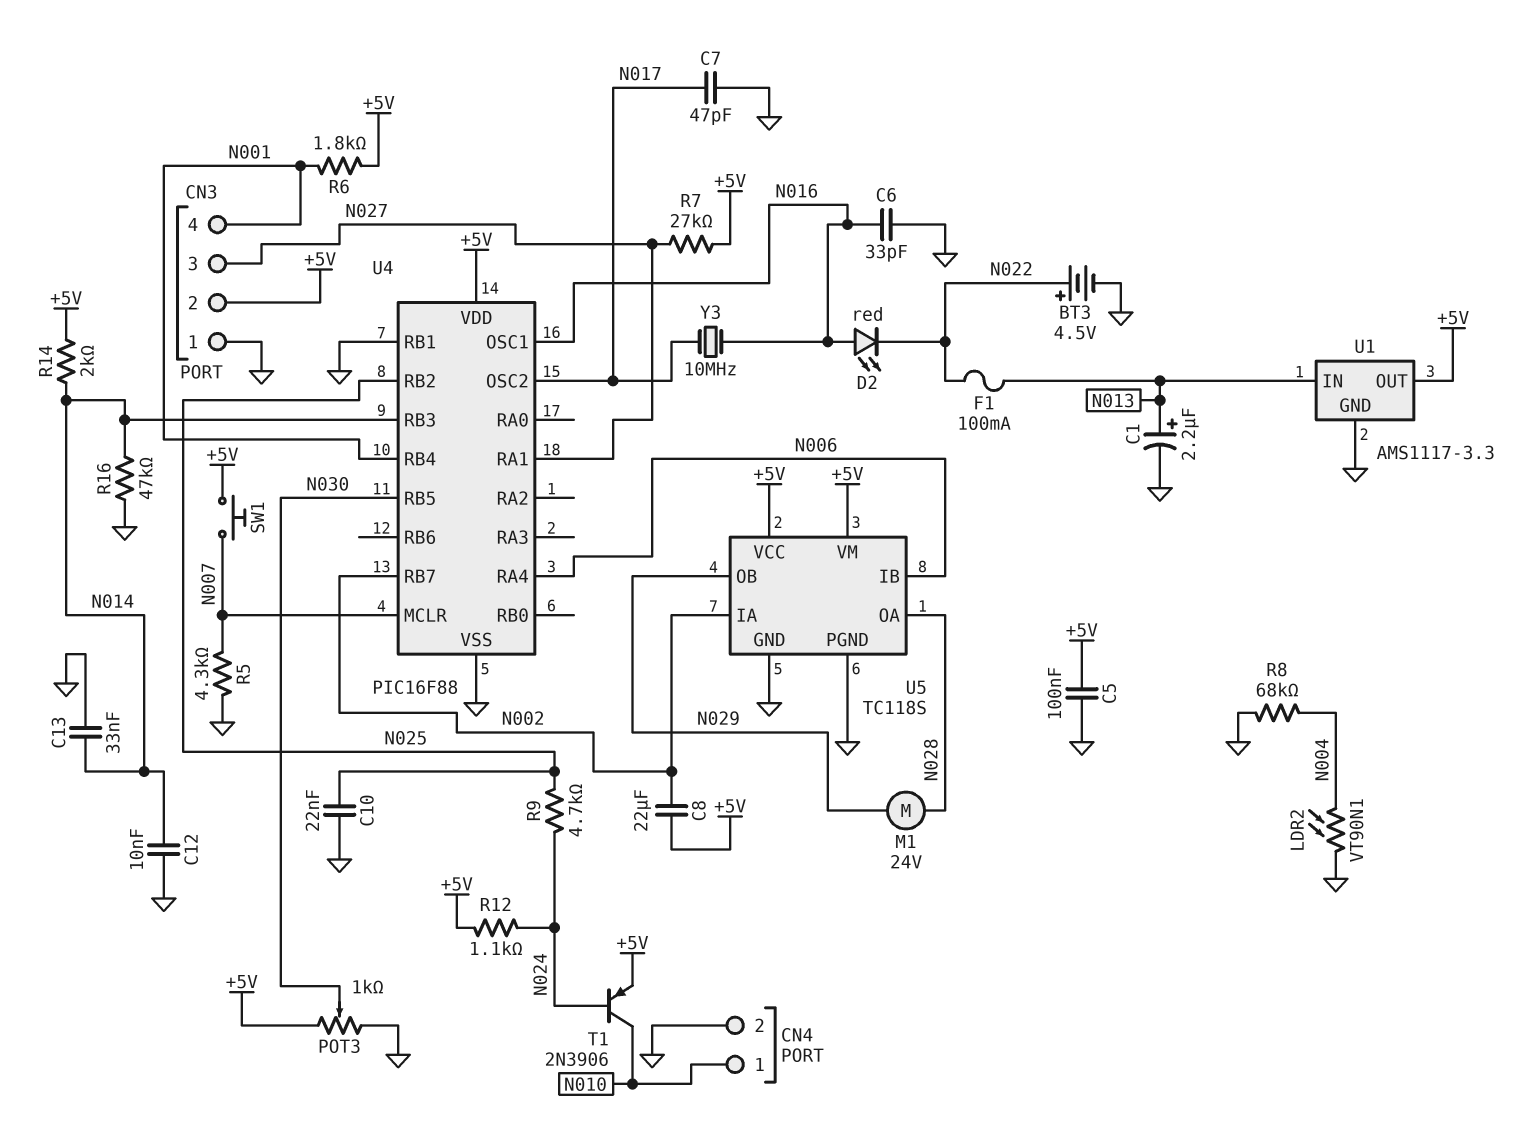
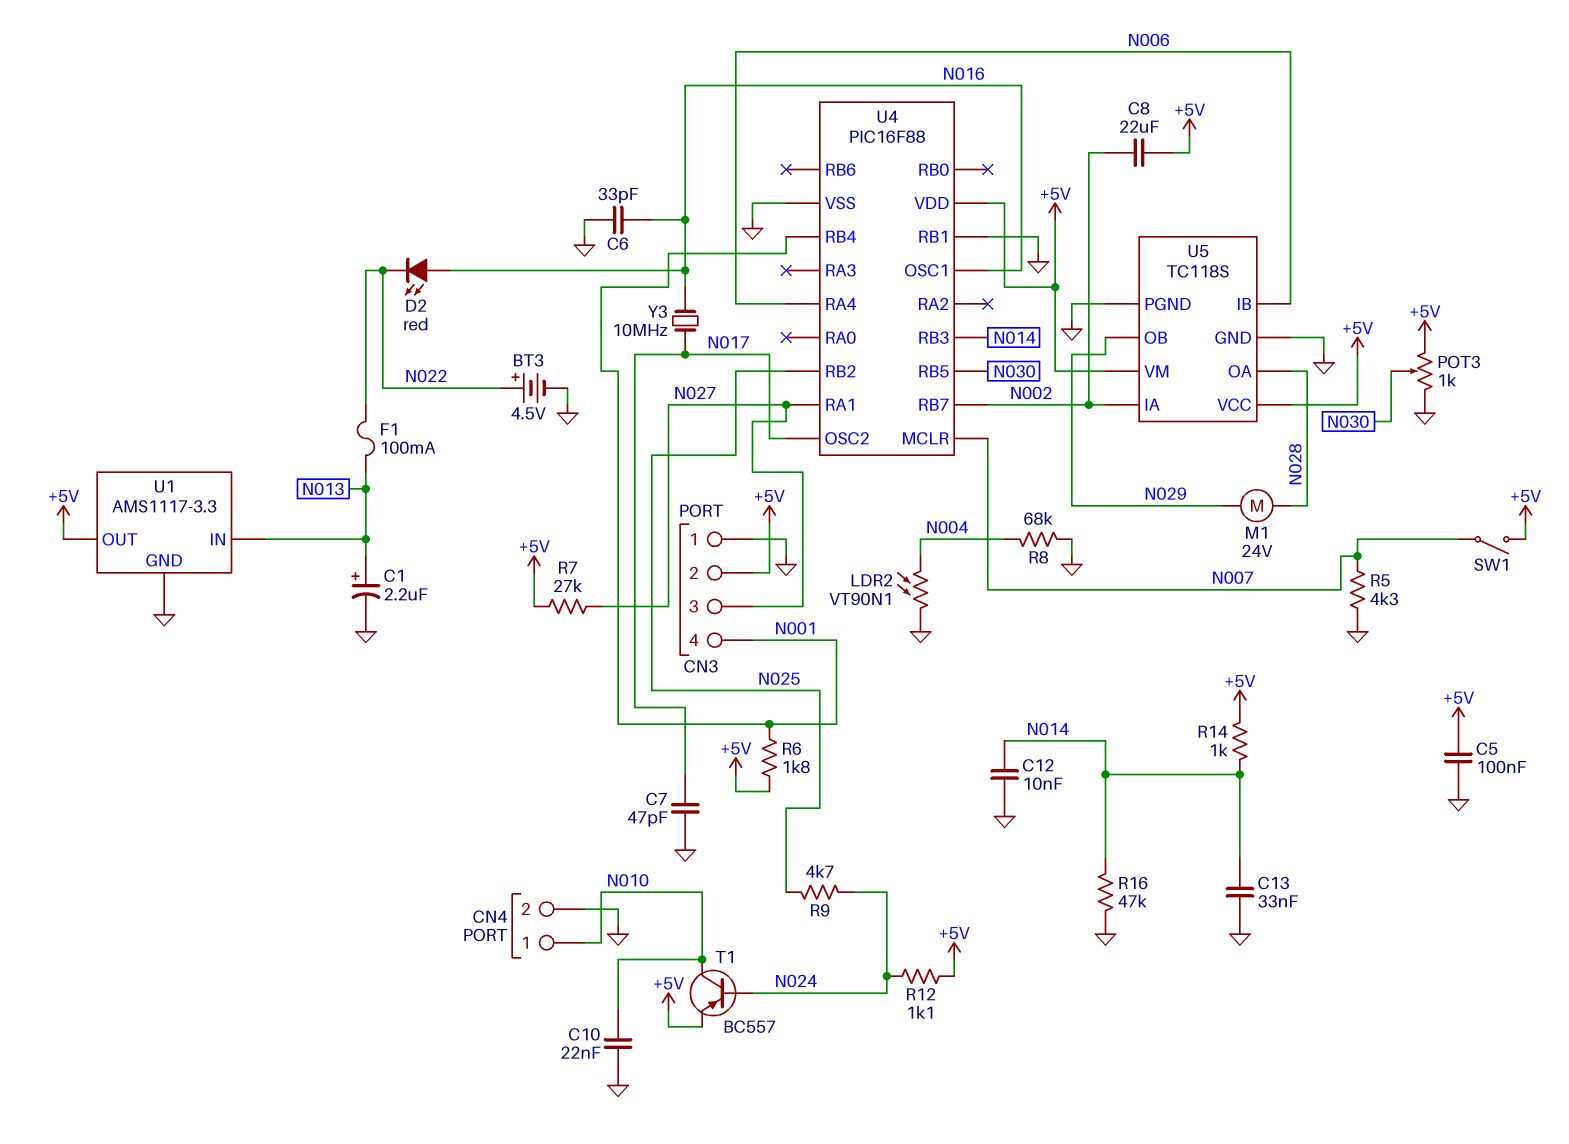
C10: 22nF (GND, N025) -> 22nF (GND, N010)
R14: 2k (+5V, N014) -> 1k (+5V, N014)
SW1: button (+5V, N007) -> switch (+5V, N007)
T1: PNP 2N3906 (B N024, C N010, E +5V) -> PNP BC557 (B N024, C N010, E +5V)

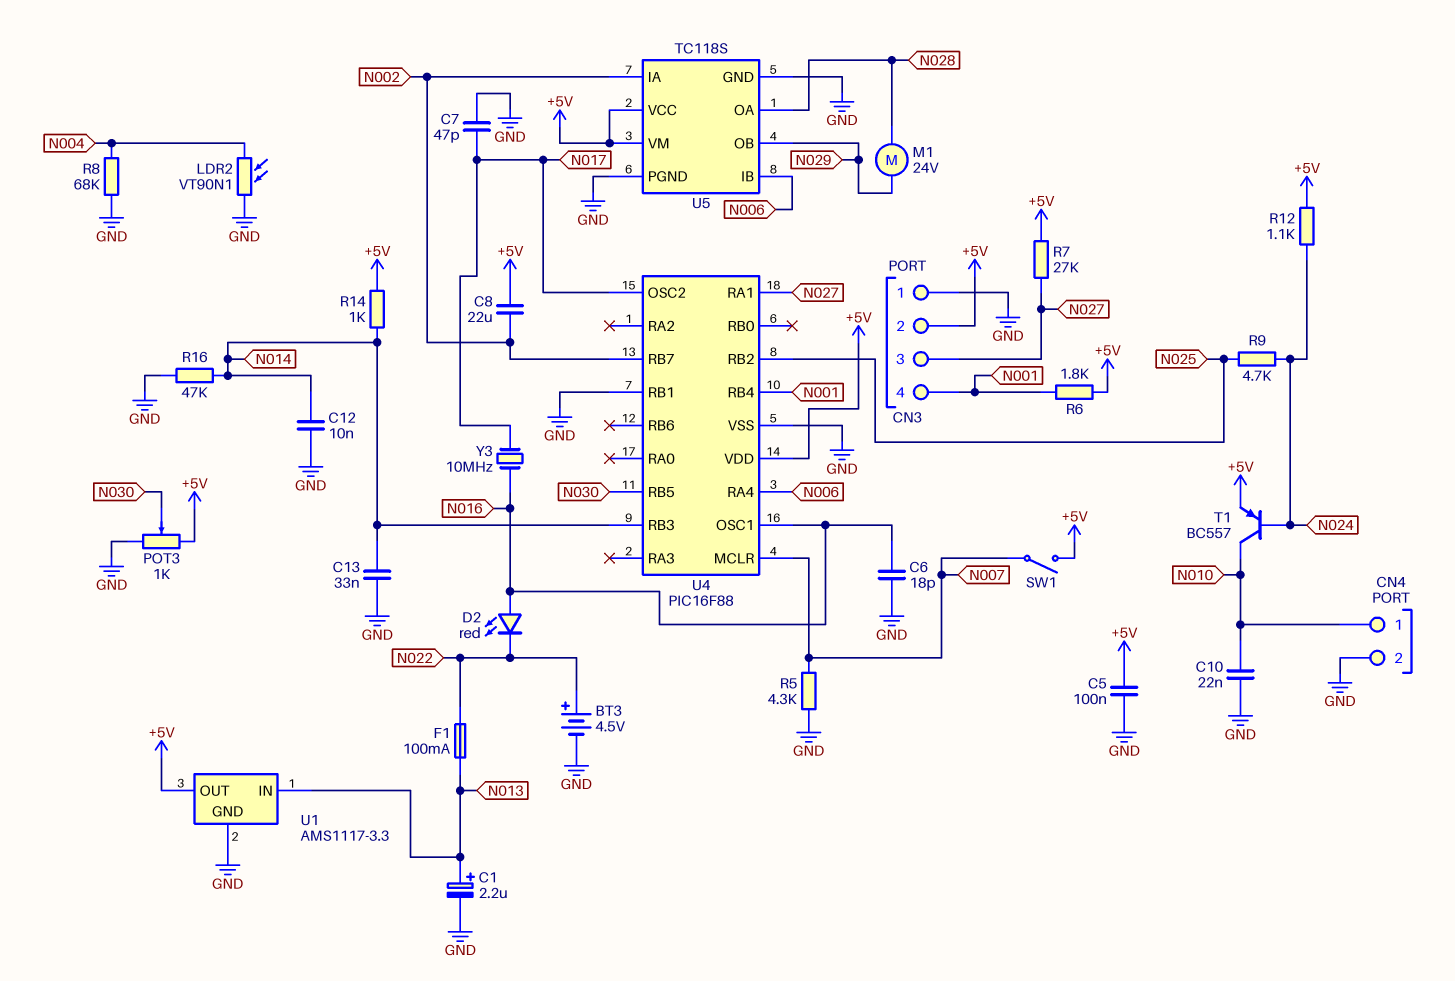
C6: 33pF (GND, N016) -> 18pF (GND, N016)

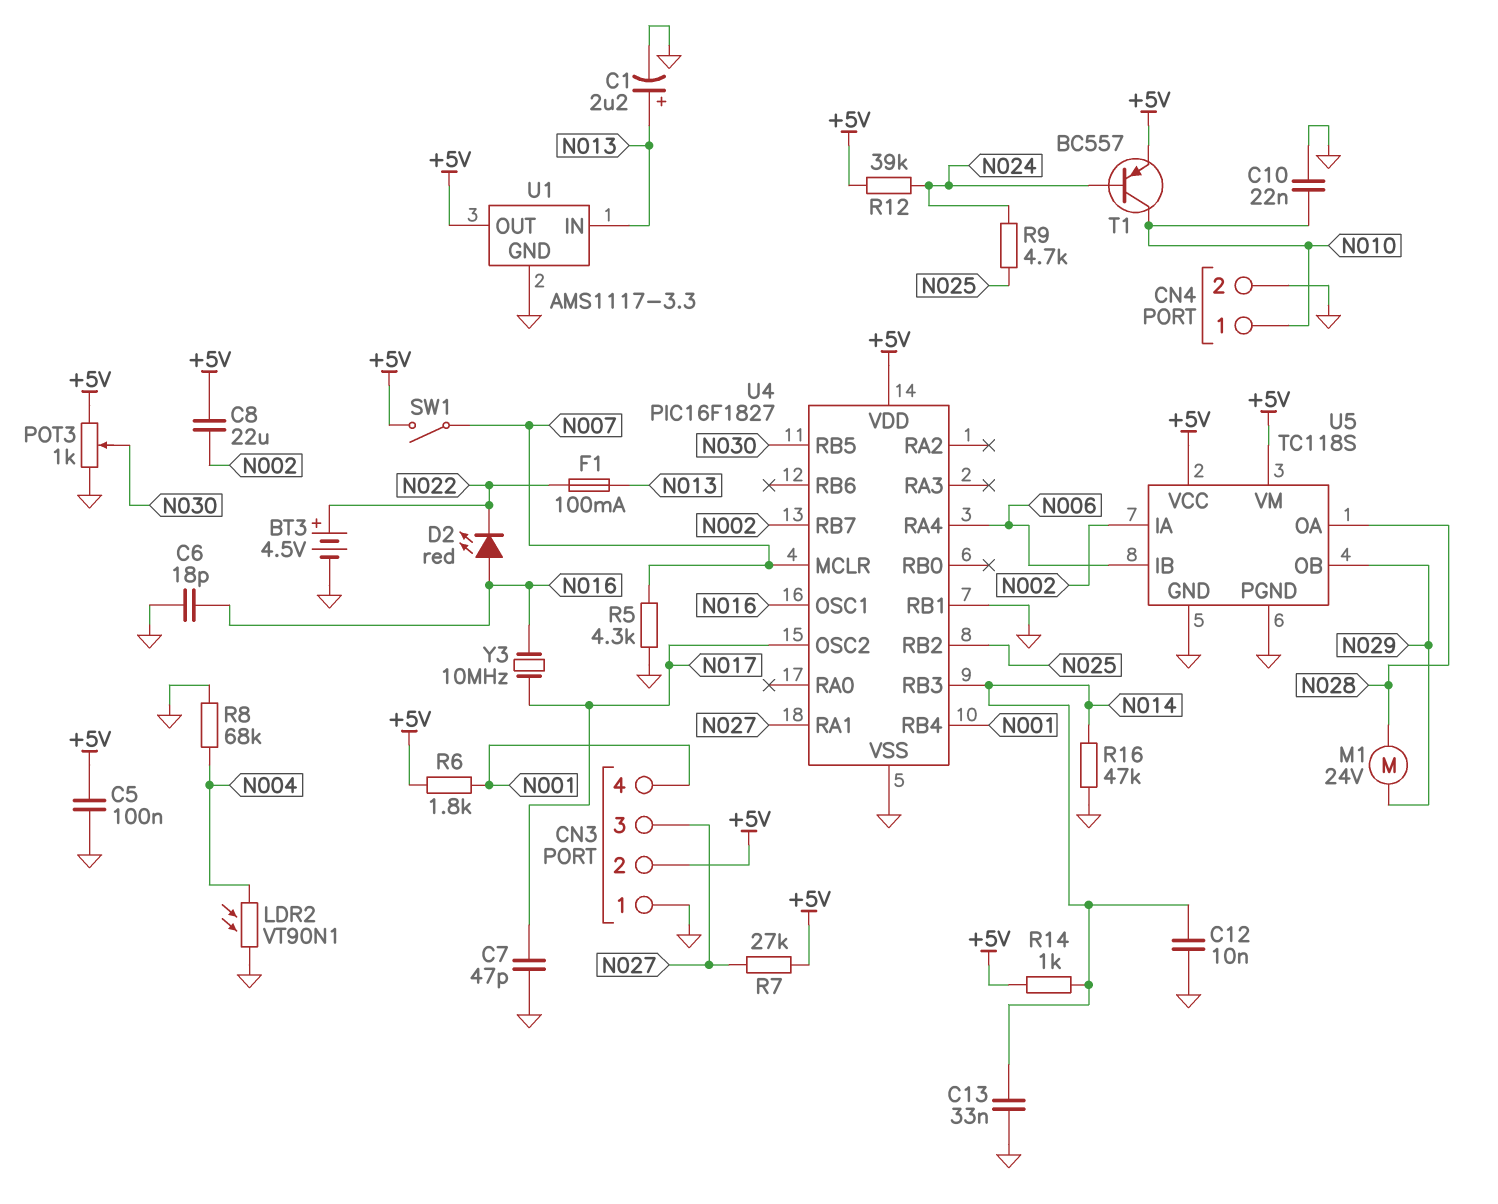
R12: 1.1k (+5V, N024) -> 39k (+5V, N024)
U4: PIC16F88 -> PIC16F1827

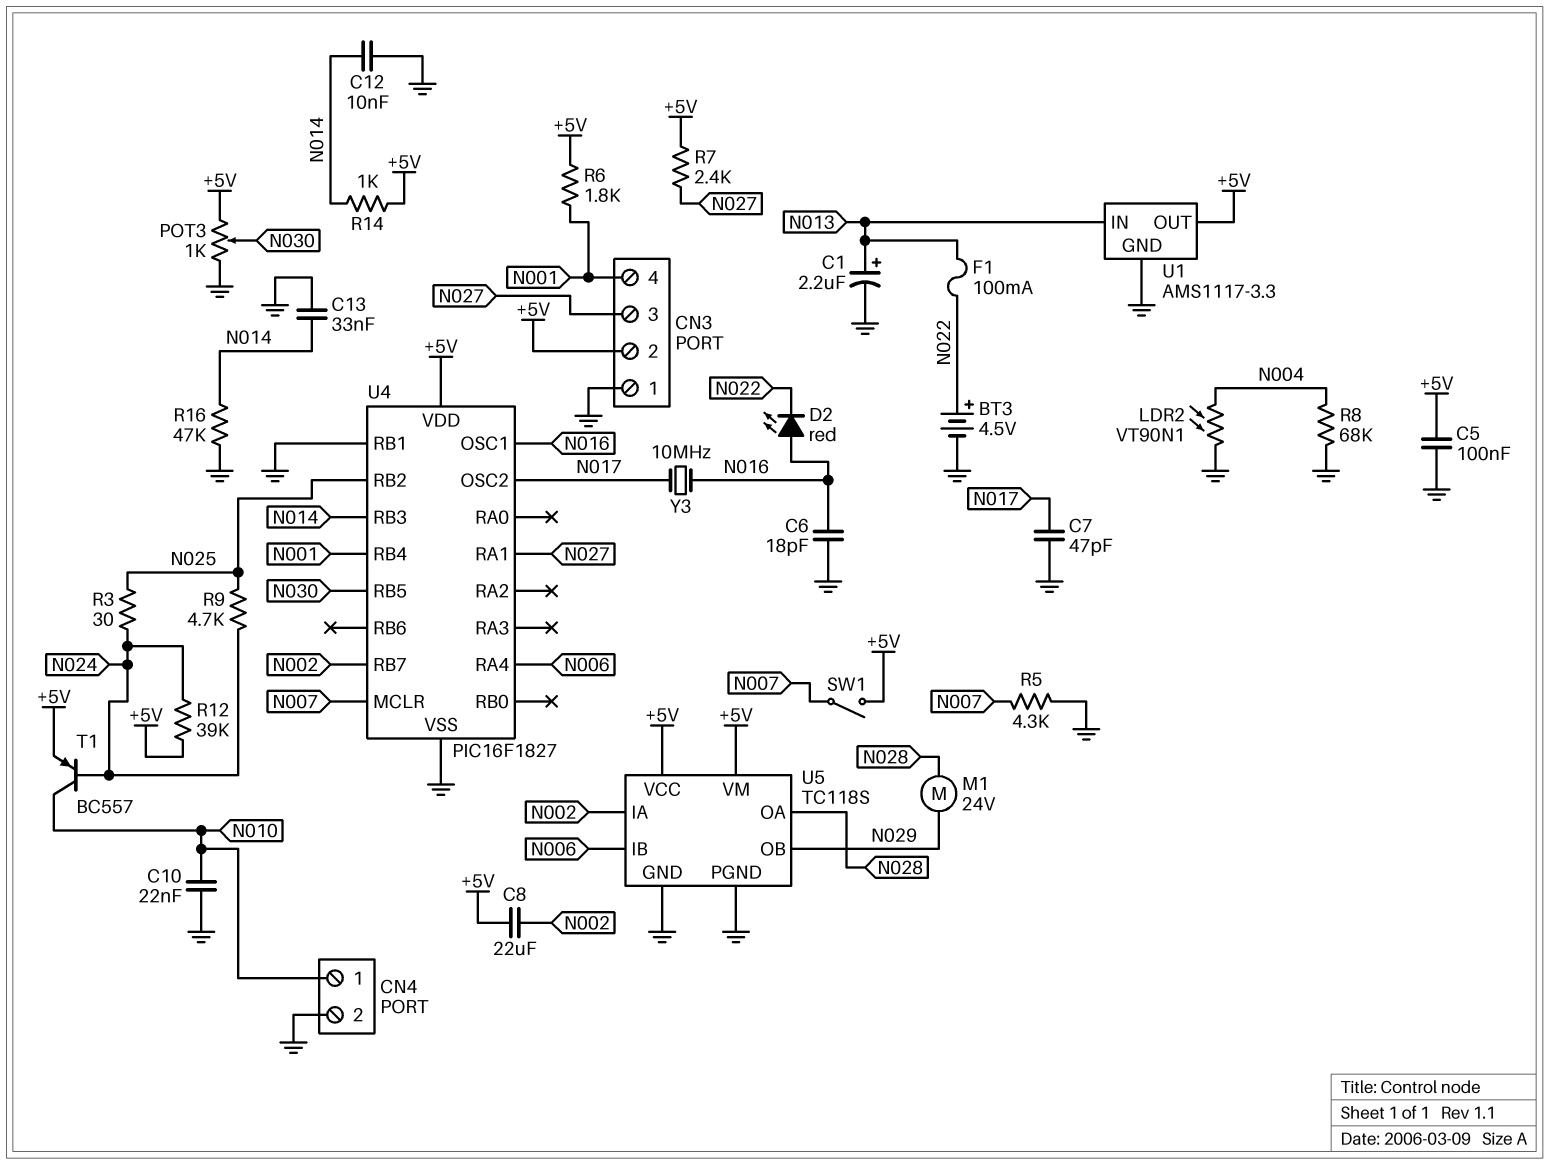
R3: none -> 30 (N024, N025)
R7: 27k (+5V, N027) -> 2.4k (+5V, N027)

